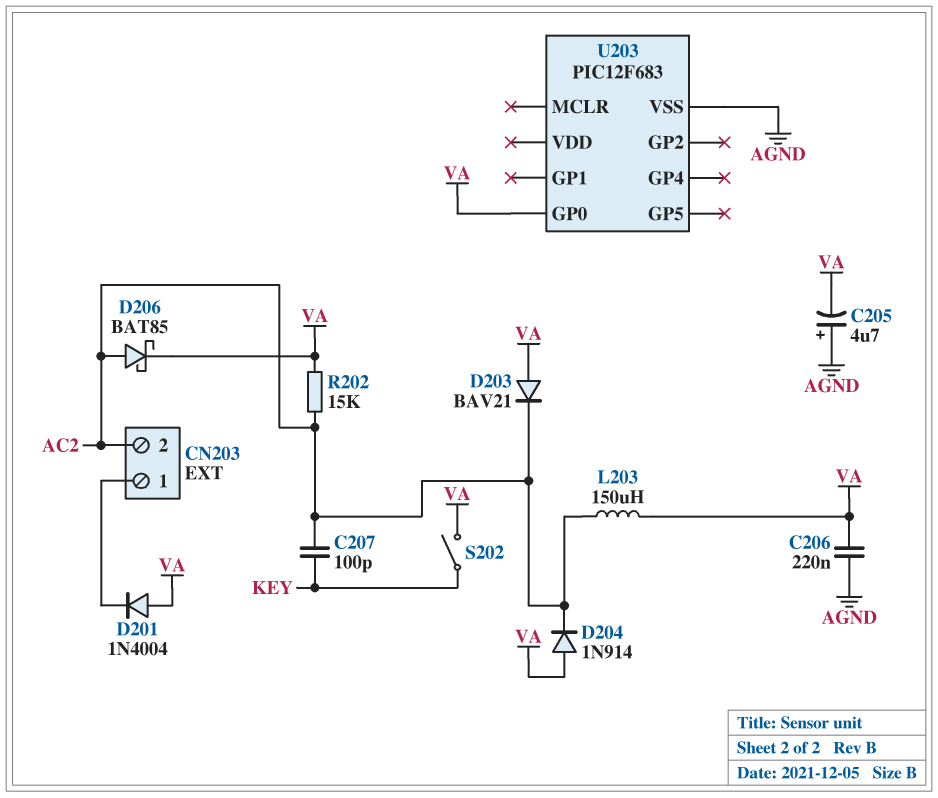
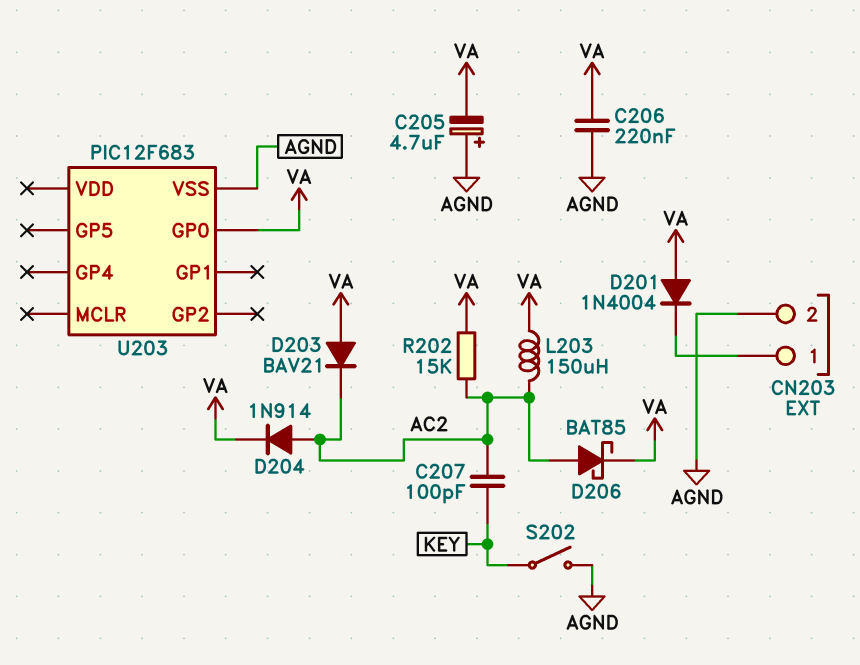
CN203 pin 2: AC2 -> AGND
D204: diode 1N914 (A VA, K AC2) -> diode 1N914 (A AC2, K VA)
S202: switch (KEY, VA) -> switch (AGND, KEY)

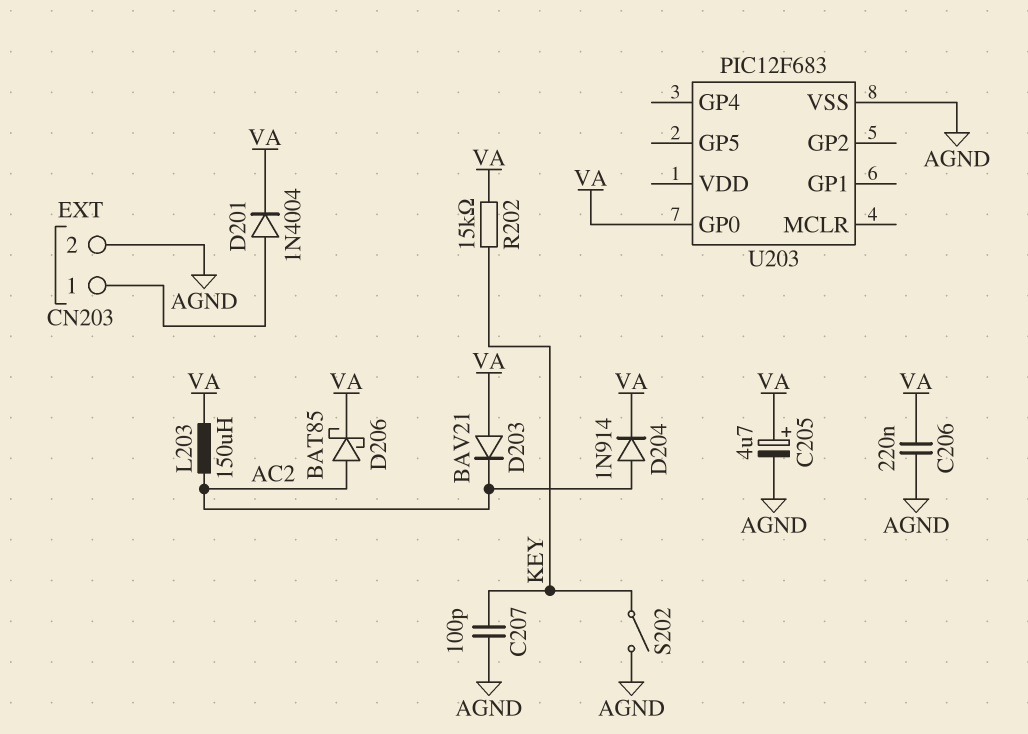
C205: 4.7uF (plus AGND, minus VA) -> 4.7uF (plus VA, minus AGND)
C207: 100pF (AC2, KEY) -> 100pF (AGND, KEY)
D201: diode 1N4004 (A VA, K CN203/1) -> diode 1N4004 (A CN203/1, K VA)
R202: 15k (AC2, VA) -> 15k (KEY, VA)

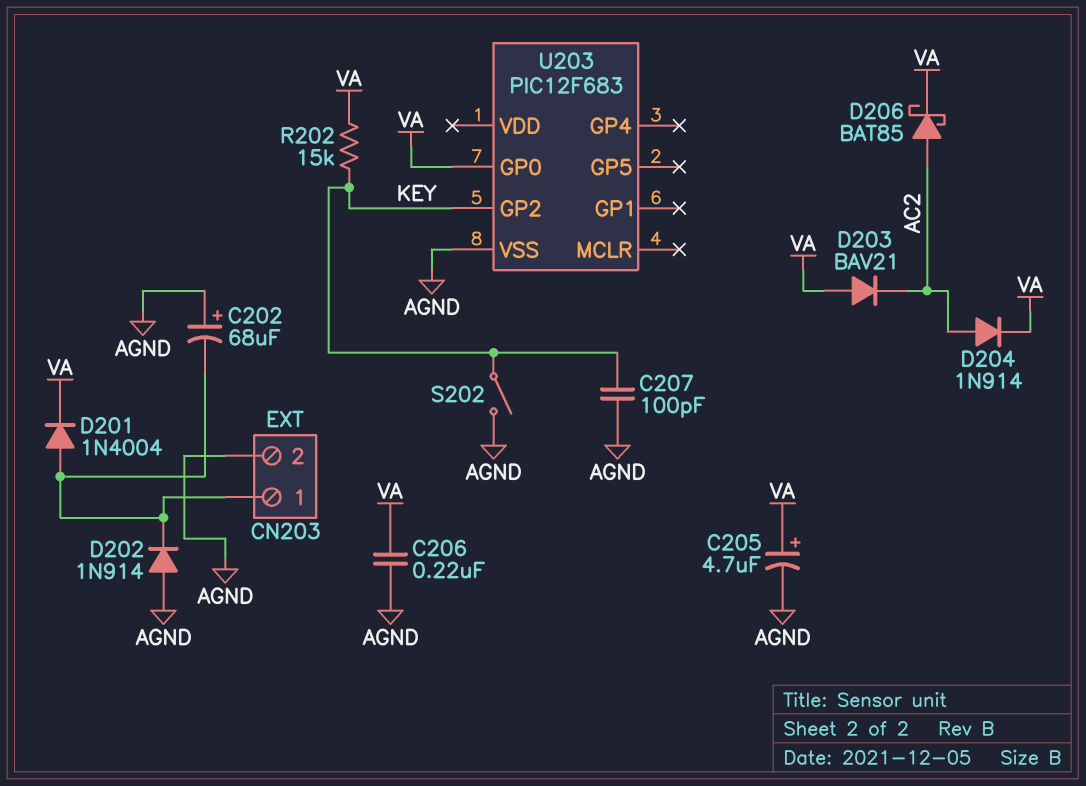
C202: none -> 68uF (plus AGND, minus CN203/1)
D202: none -> diode 1N914 (A AGND, K CN203/1)
L203: 150uH (AC2, VA) -> none
U203 pin GP2: none -> KEY

